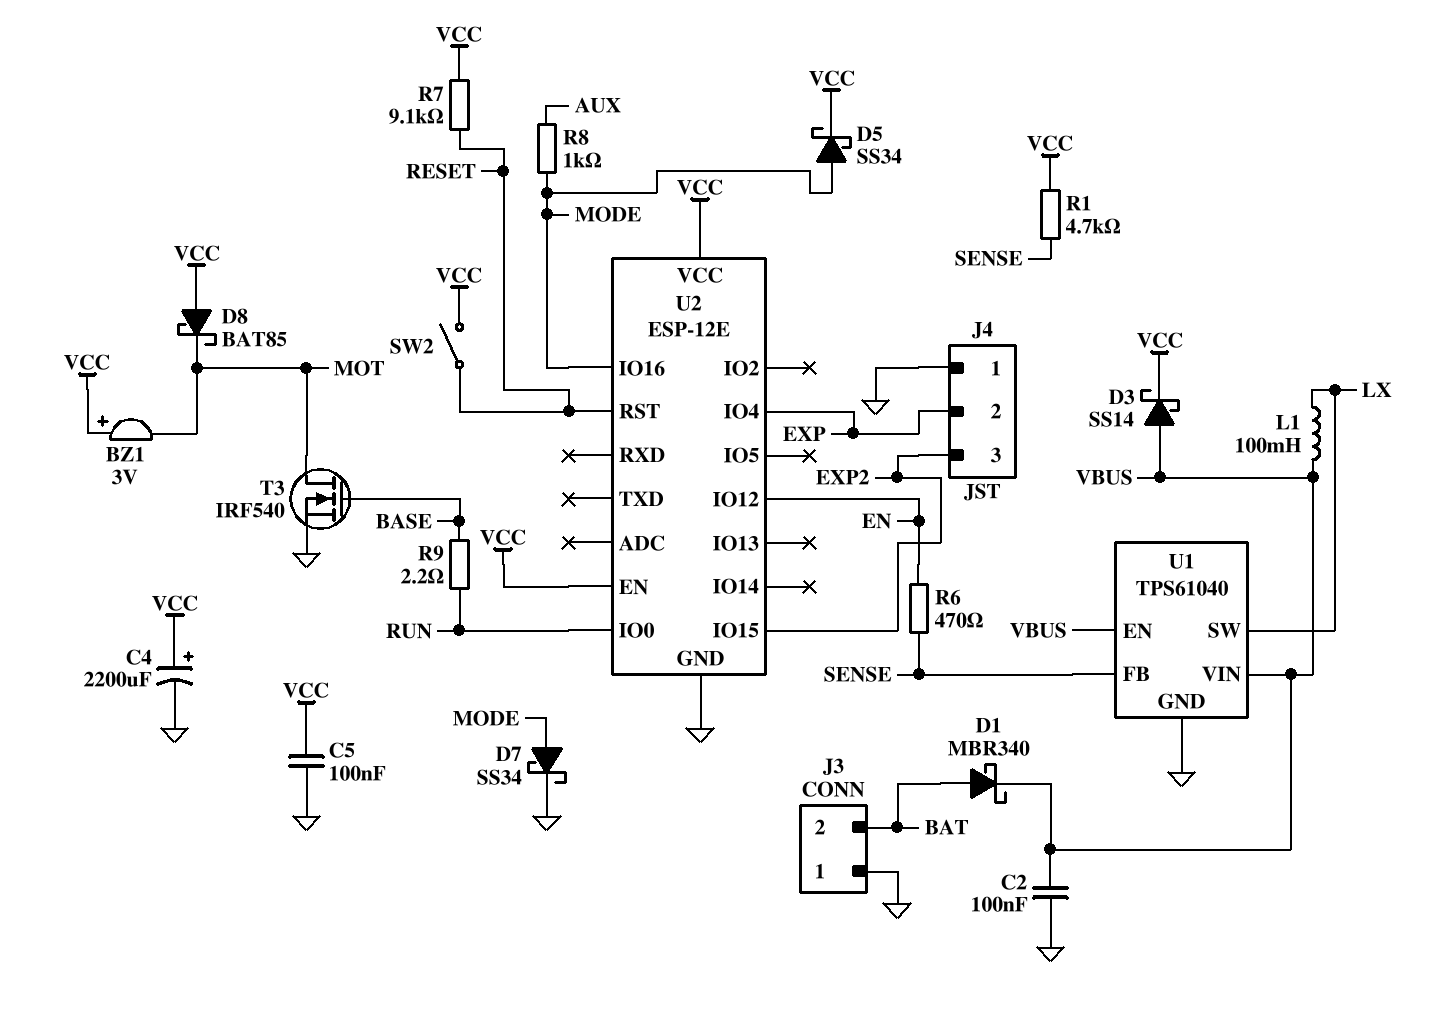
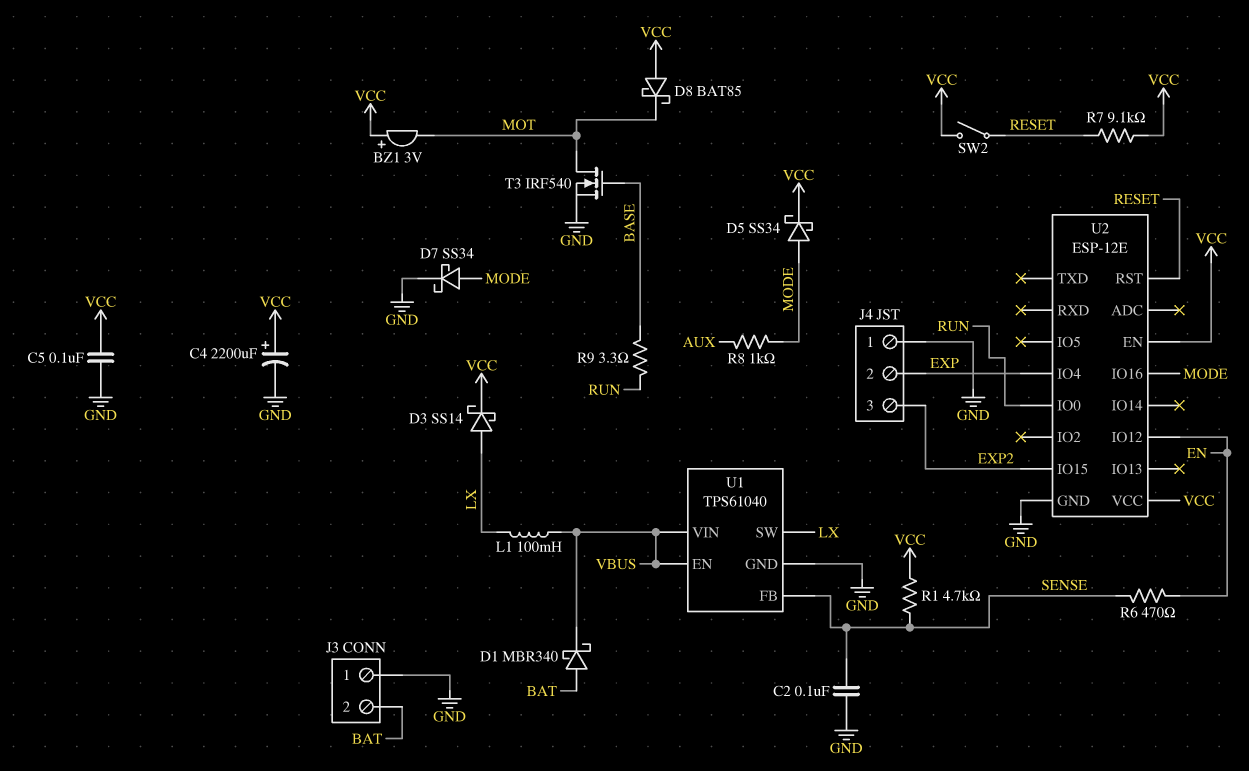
C2: 100nF (GND, VBUS) -> 100nF (GND, SENSE)
D3: schottky SS14 (A VBUS, K VCC) -> schottky SS14 (A LX, K VCC)
R9: 2.2 (BASE, RUN) -> 3.3 (BASE, RUN)

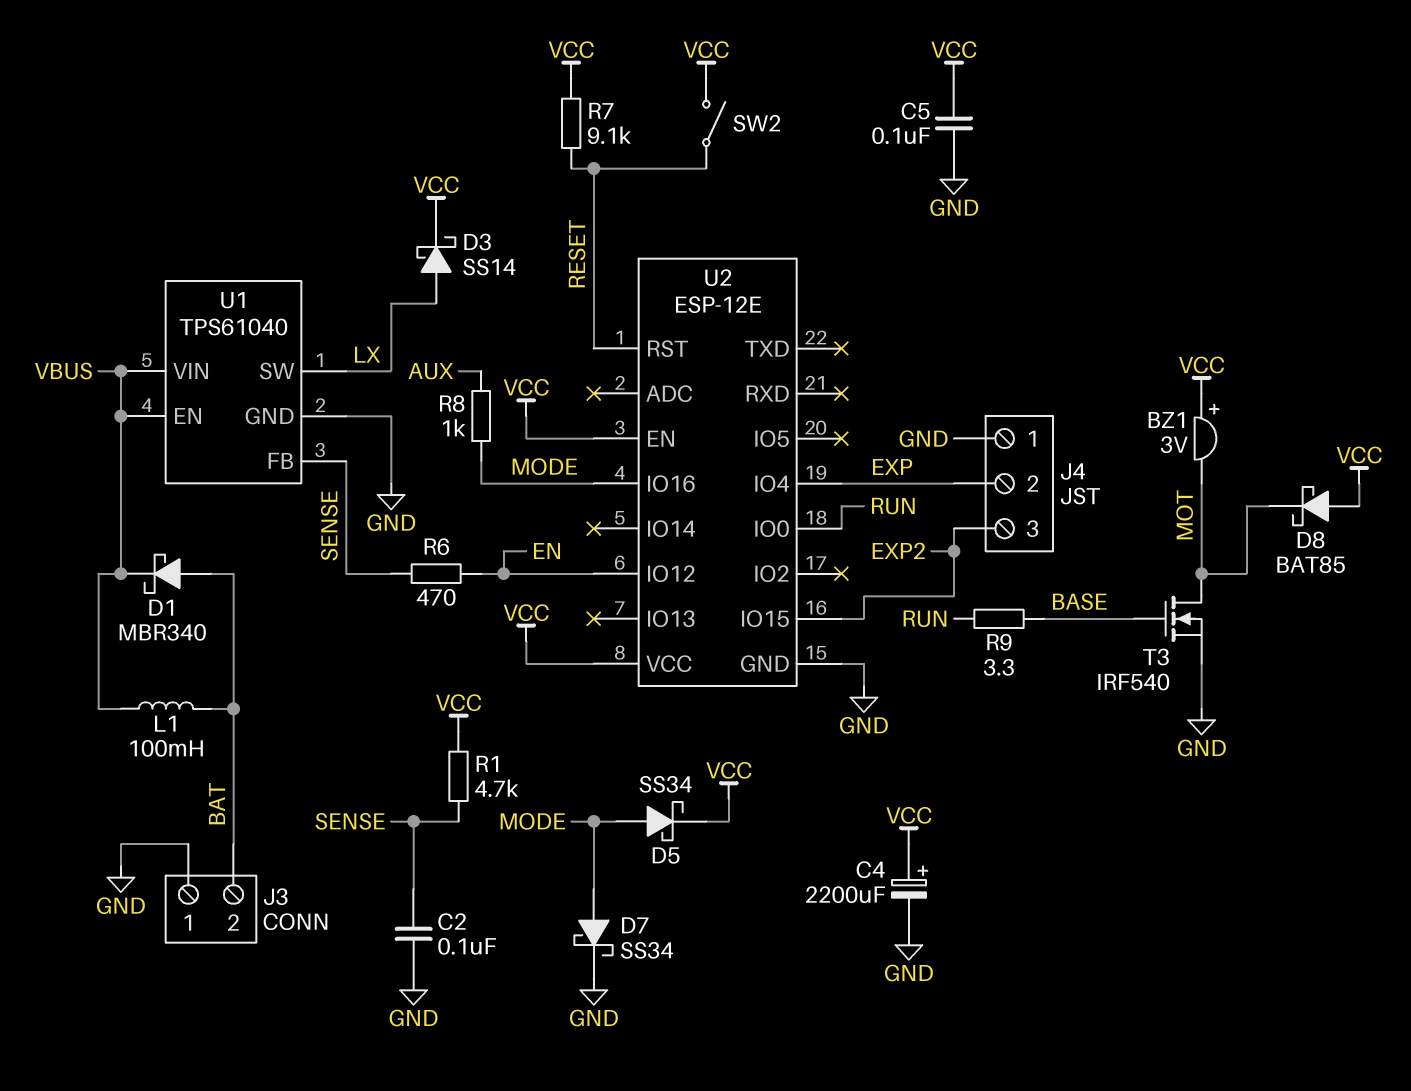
L1: 100mH (LX, VBUS) -> 100mH (BAT, VBUS)

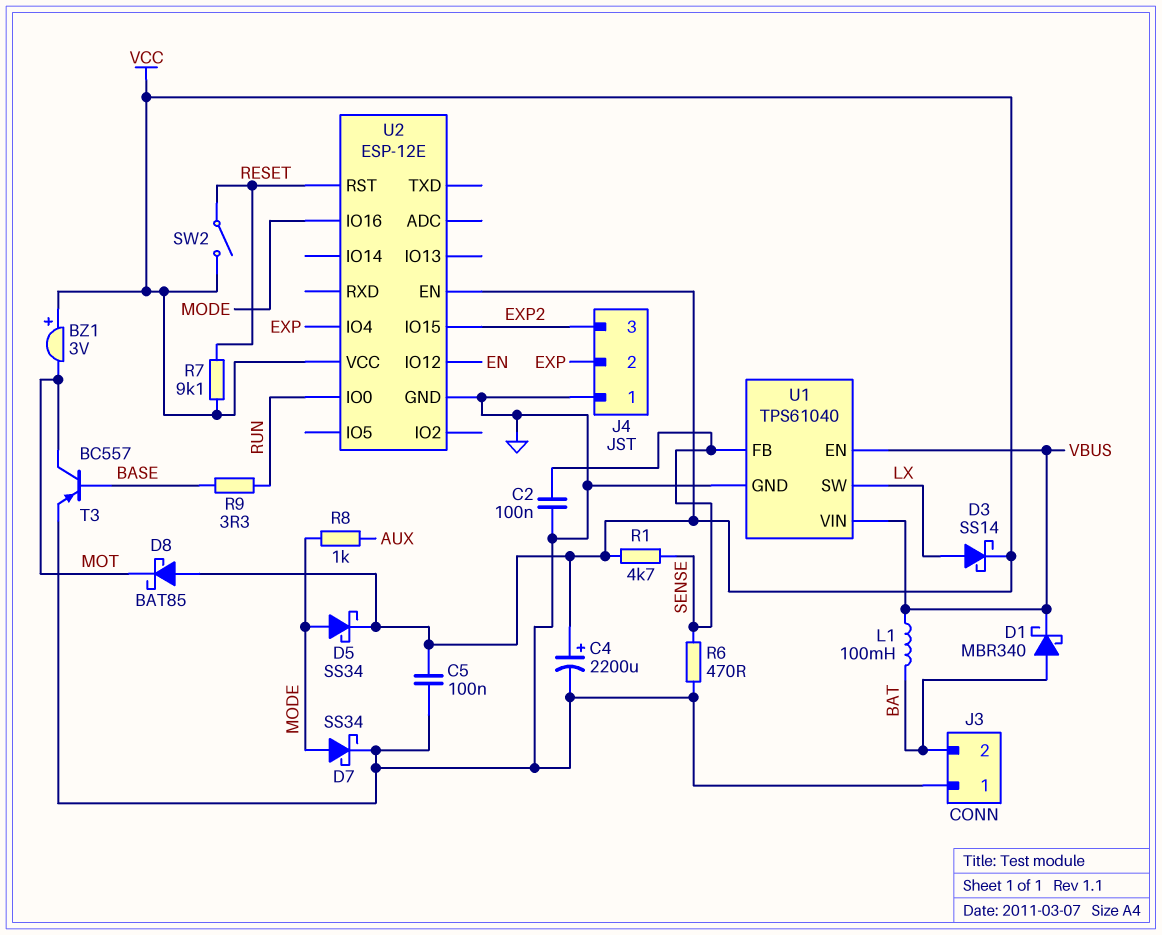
R6: 470 (EN, SENSE) -> 470 (GND, SENSE)
T3: NMOS IRF540 (G BASE, D MOT, S GND) -> PNP BC557 (B BASE, C MOT, E GND)

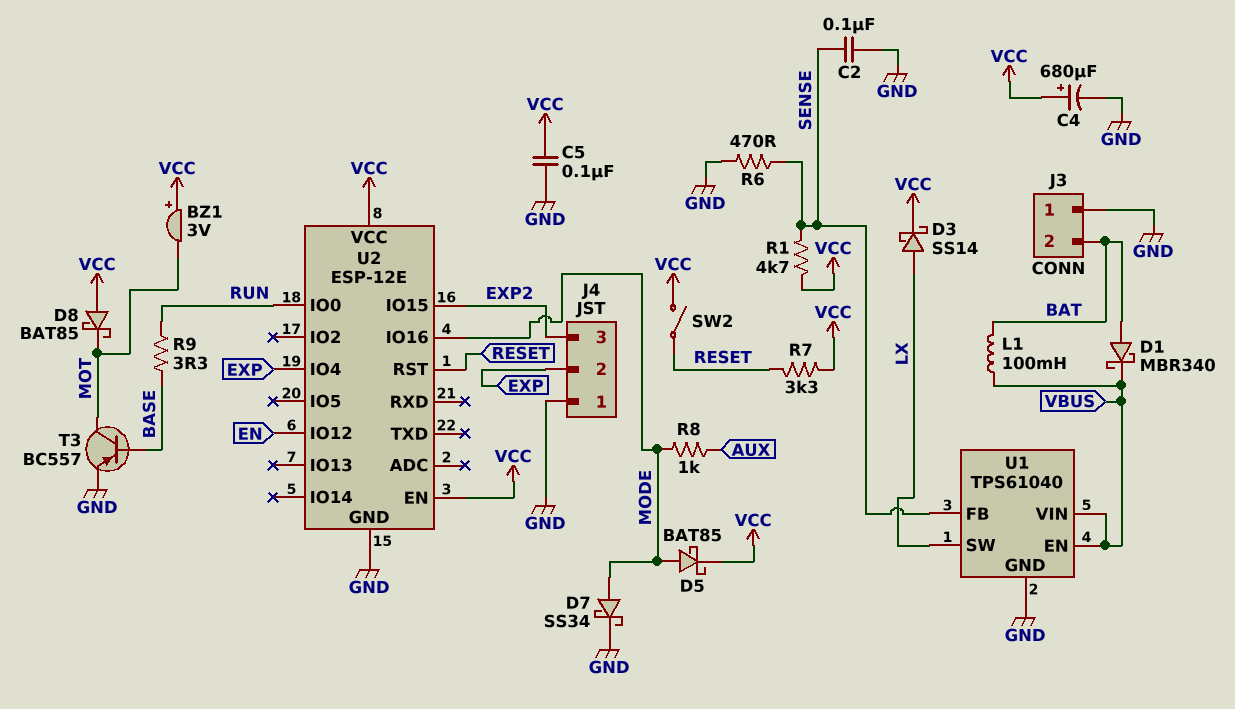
C4: 2200uF (plus VCC, minus GND) -> 680uF (plus VCC, minus GND)
D5: schottky SS34 (A MODE, K VCC) -> schottky BAT85 (A MODE, K VCC)
R7: 9.1k (RESET, VCC) -> 3.3k (RESET, VCC)

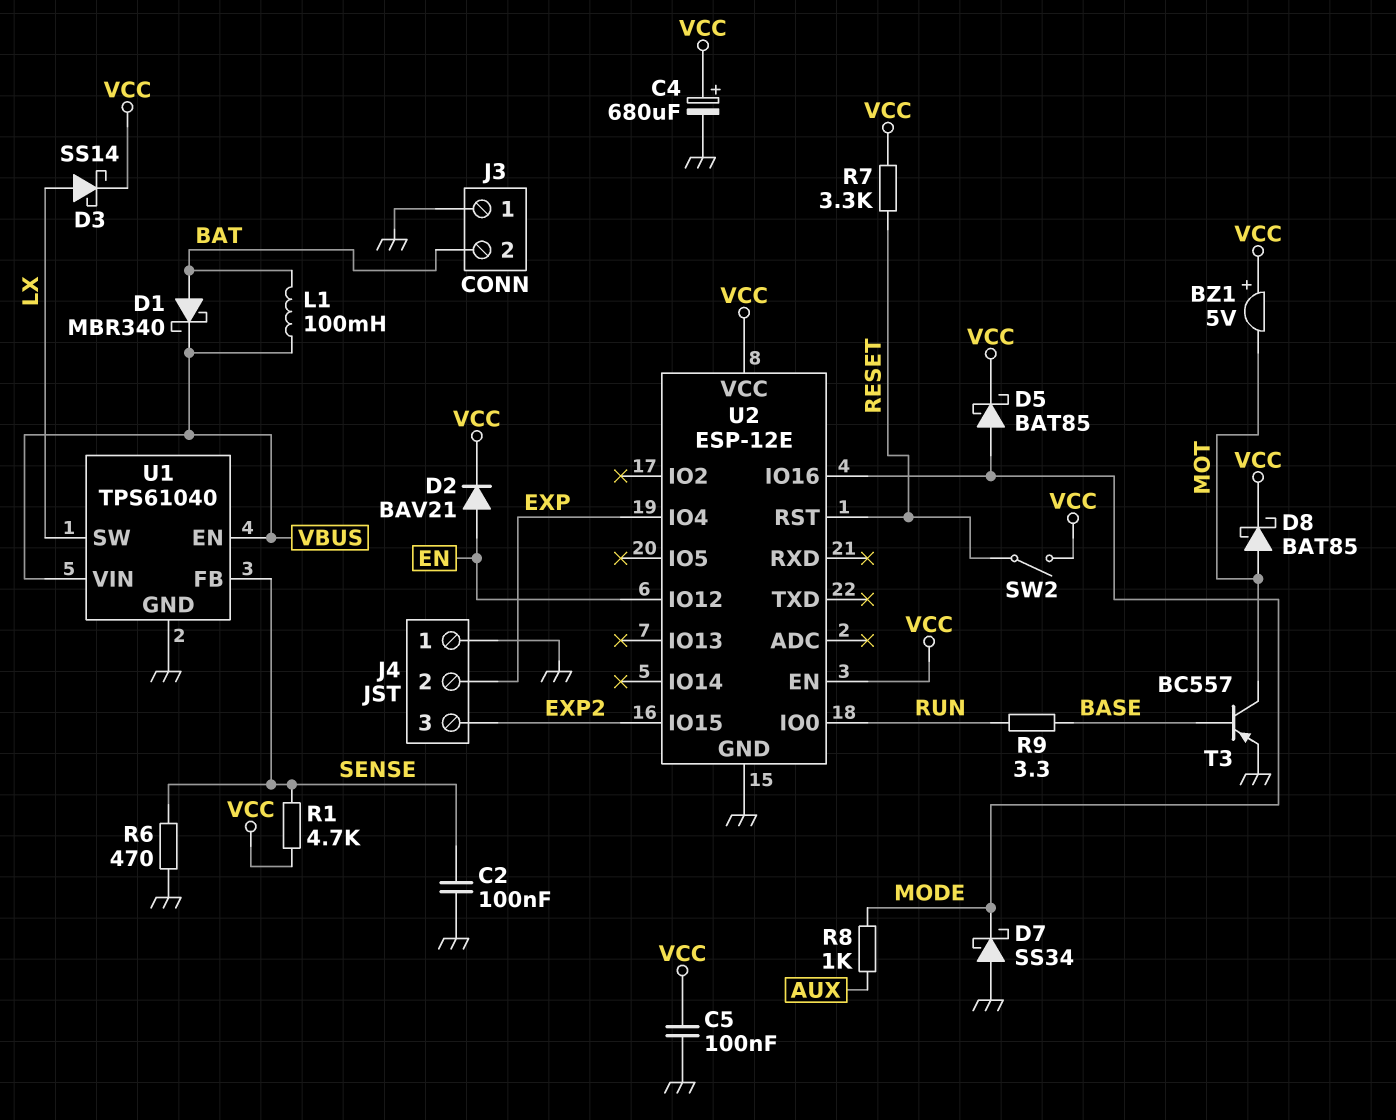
BZ1: buzzer 3V (plus VCC, minus MOT) -> buzzer 5V (plus VCC, minus MOT)
D2: none -> diode BAV21 (A EN, K VCC)
D7: schottky SS34 (A MODE, K GND) -> schottky SS34 (A GND, K MODE)
D8: schottky BAT85 (A VCC, K MOT) -> schottky BAT85 (A MOT, K VCC)

